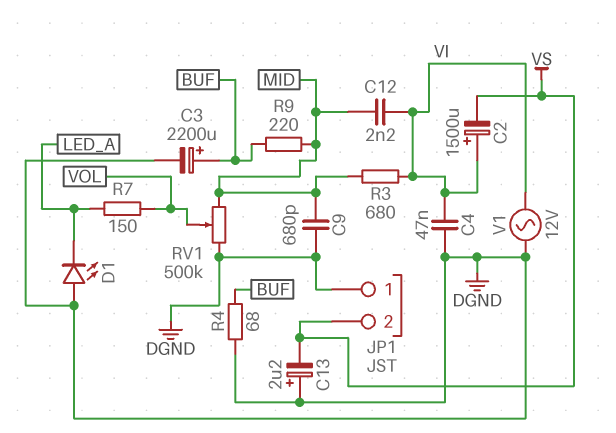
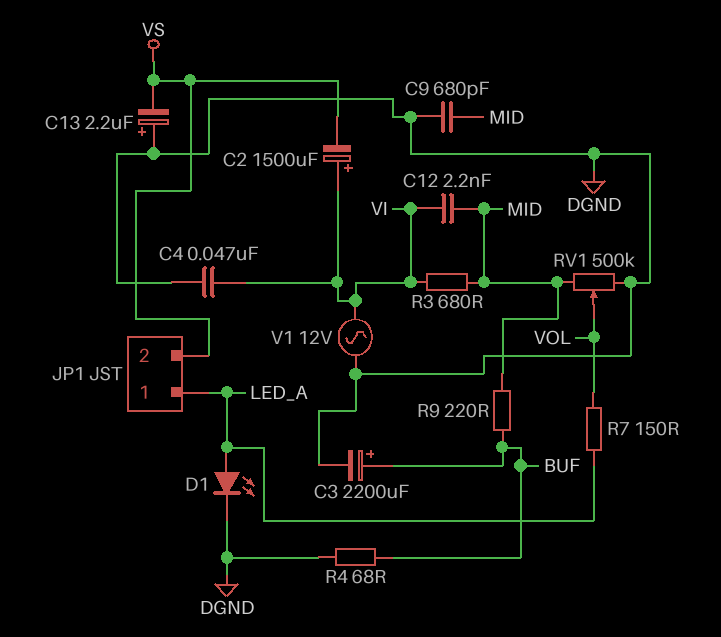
D1: LED (A DGND, K LED_A) -> LED (A LED_A, K DGND)
JP1 pin 1: DGND -> LED_A

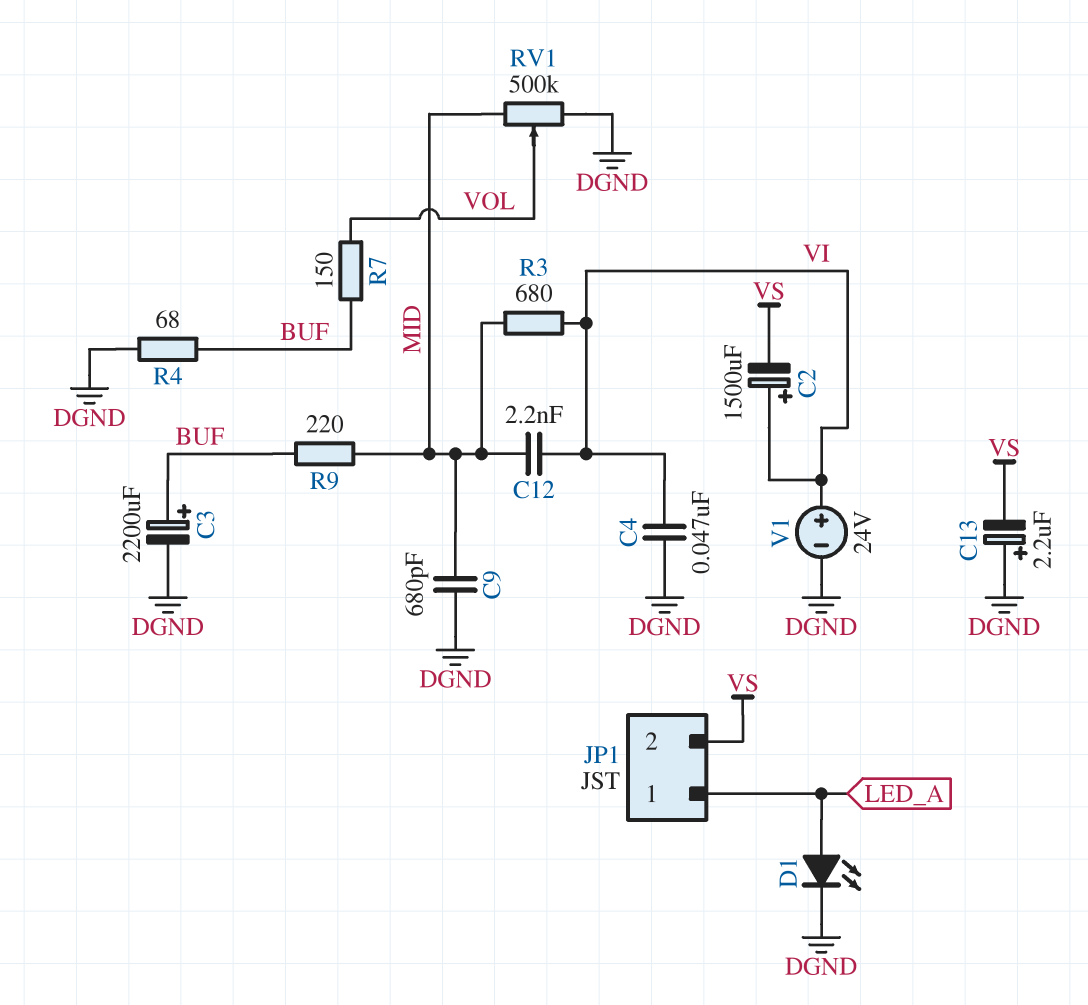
R7: 150 (LED_A, VOL) -> 150 (BUF, VOL)
V1: AC 12V (DGND, VI) -> 24V (plus VI, minus DGND)

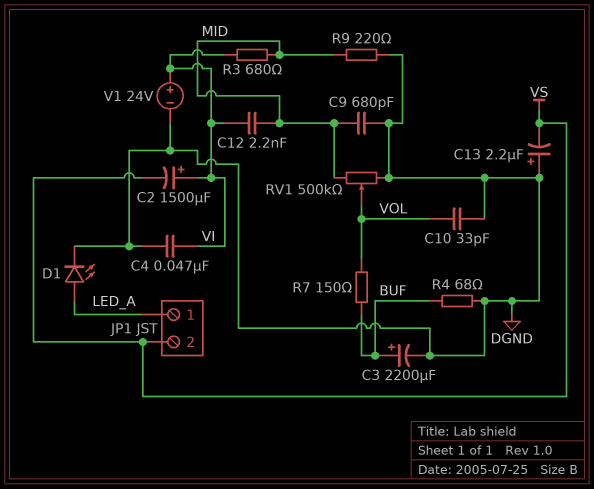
C10: none -> 33pF (DGND, VOL)
R9: 220 (BUF, MID) -> 220 (DGND, MID)

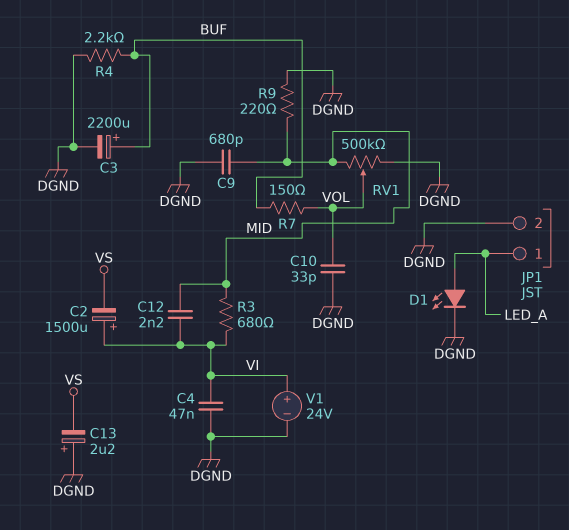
JP1 pin 2: VS -> DGND
R4: 68 (BUF, DGND) -> 2.2k (BUF, DGND)

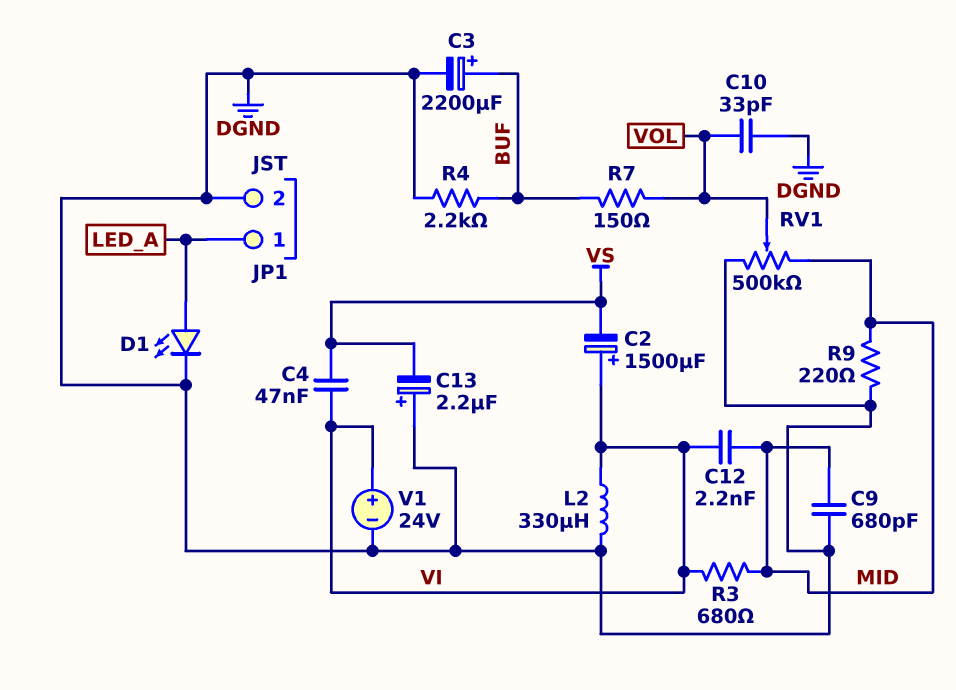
C4: 47nF (DGND, VI) -> 47nF (VI, VS)
L2: none -> 330uH (DGND, VI)

